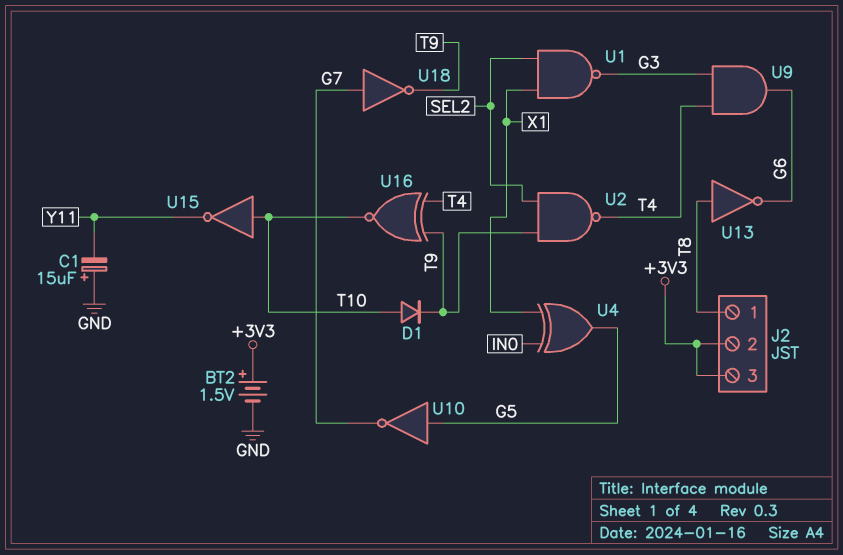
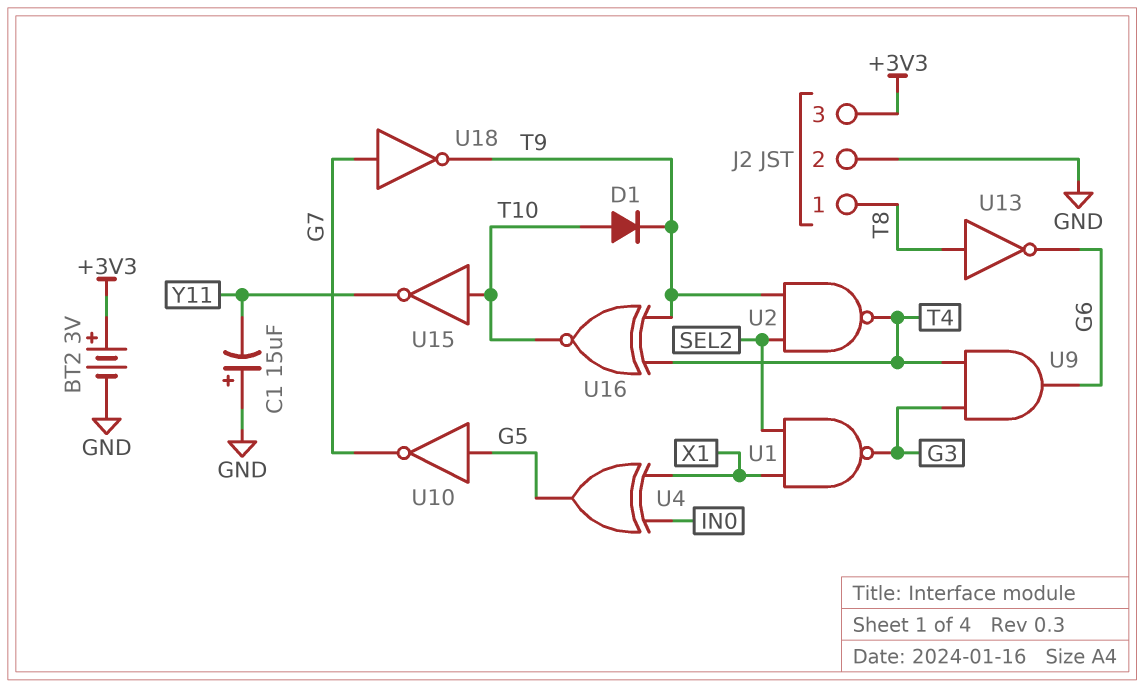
BT2: 1.5V (plus +3V3, minus GND) -> 3V (plus +3V3, minus GND)
J2 pin 2: +3V3 -> GND

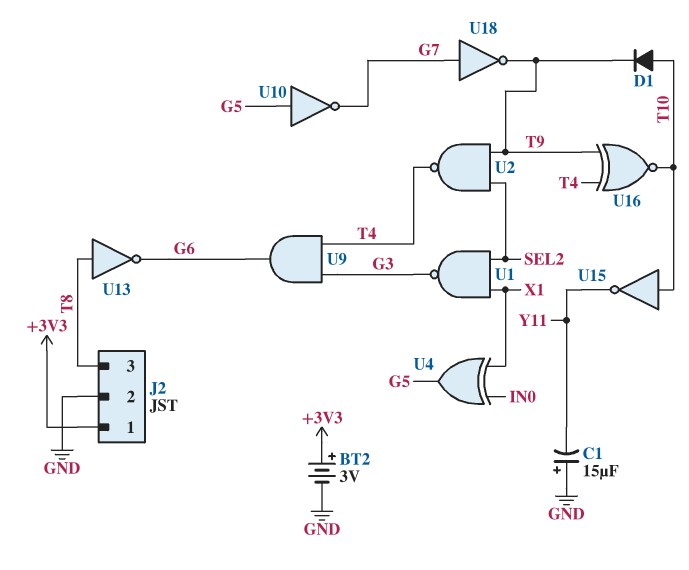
J2 pin 1: T8 -> +3V3
J2 pin 3: +3V3 -> T8

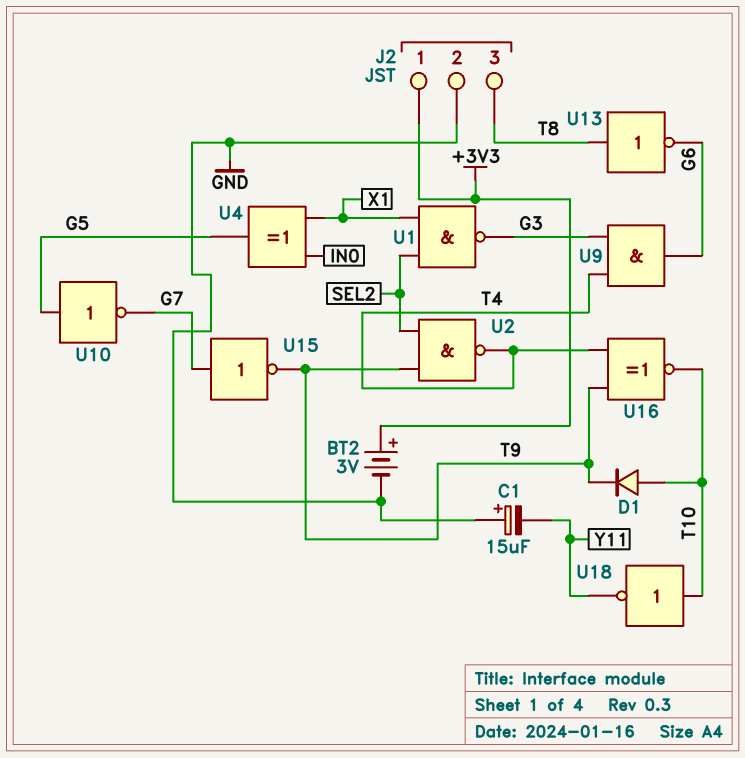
U15: NOT (in T10, out Y11) -> NOT (in G7, out T9)
U18: NOT (in G7, out T9) -> NOT (in T10, out Y11)

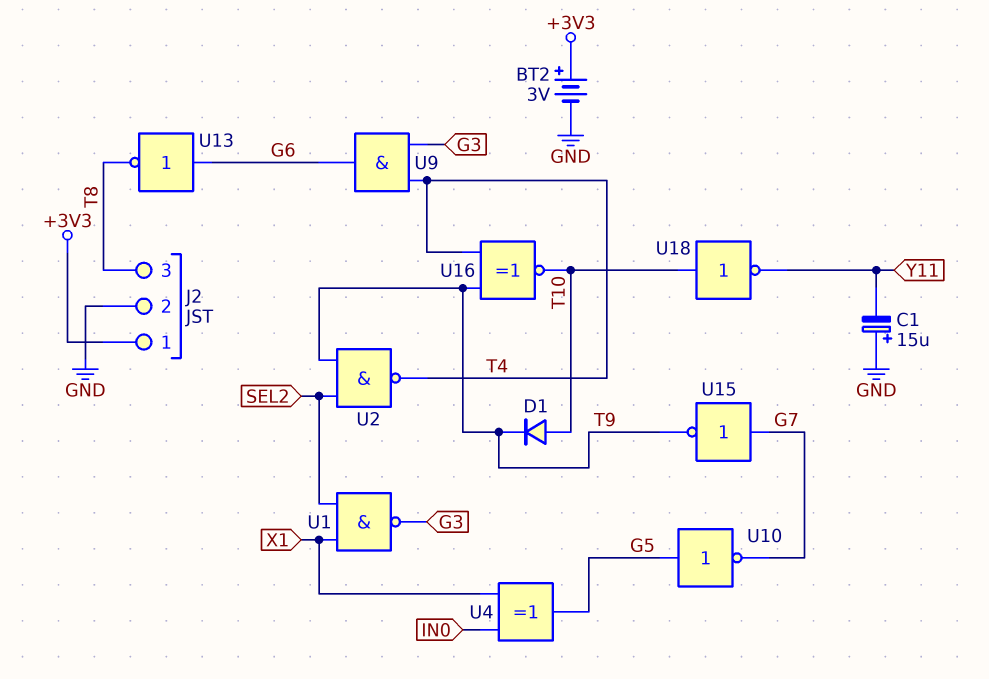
U13: NOT (in T8, out G6) -> NOT (in G6, out T8)

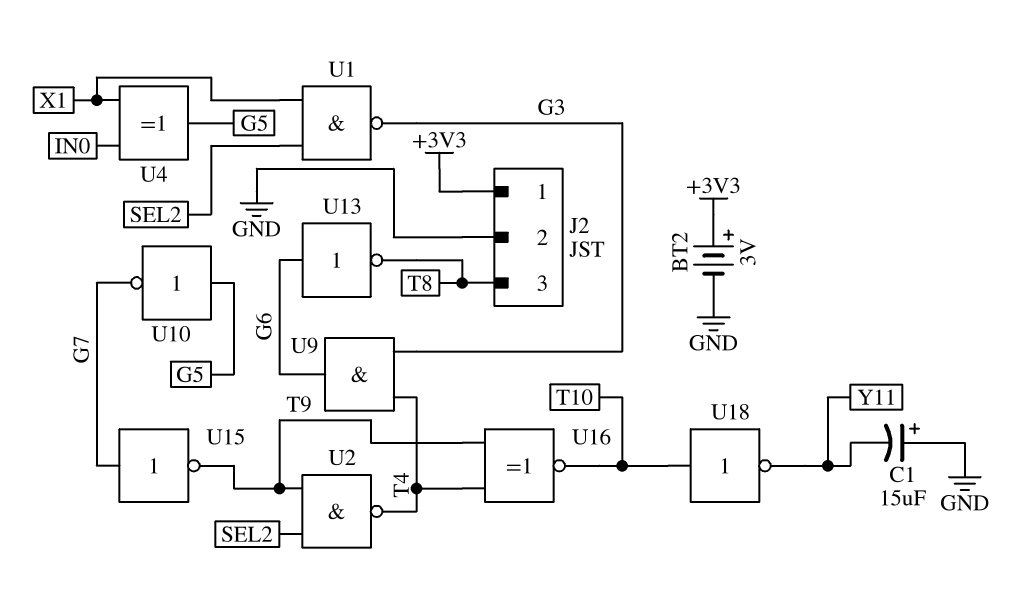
D1: diode (A T10, K T9) -> none

